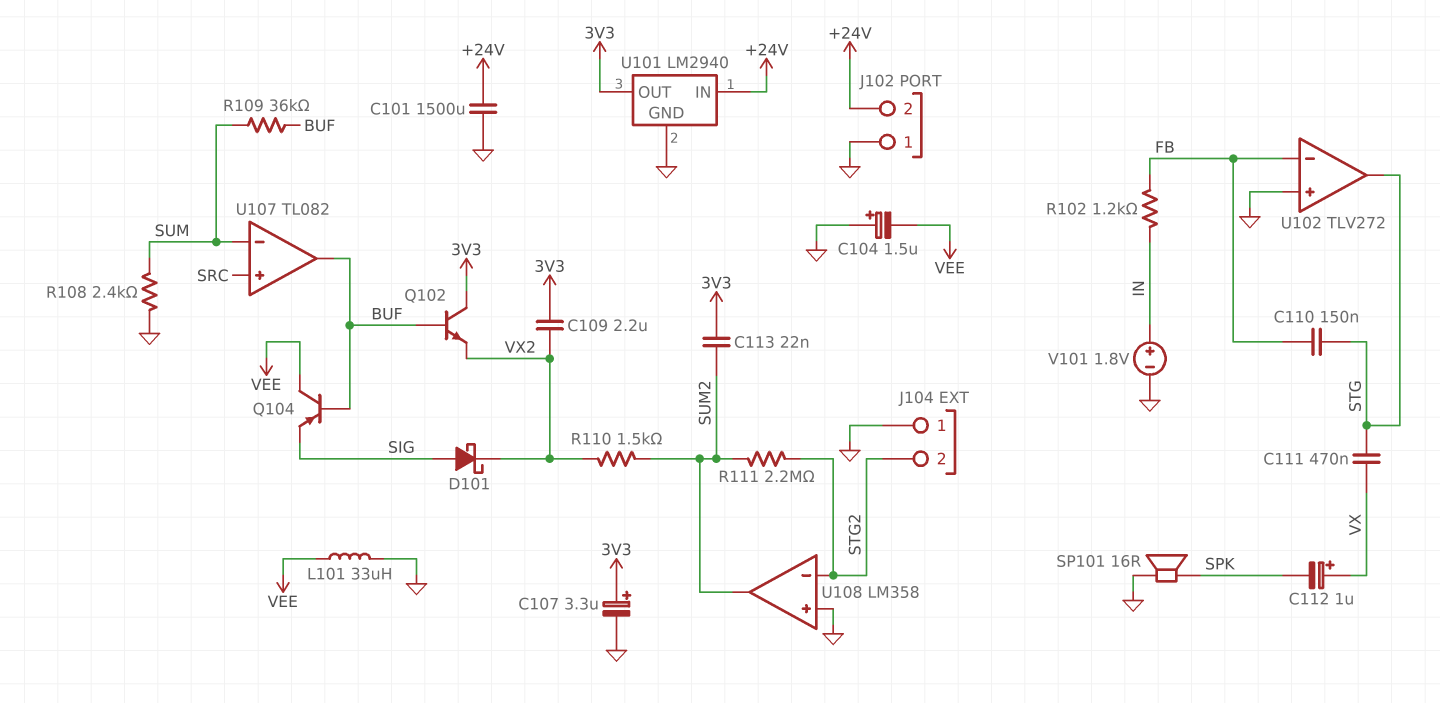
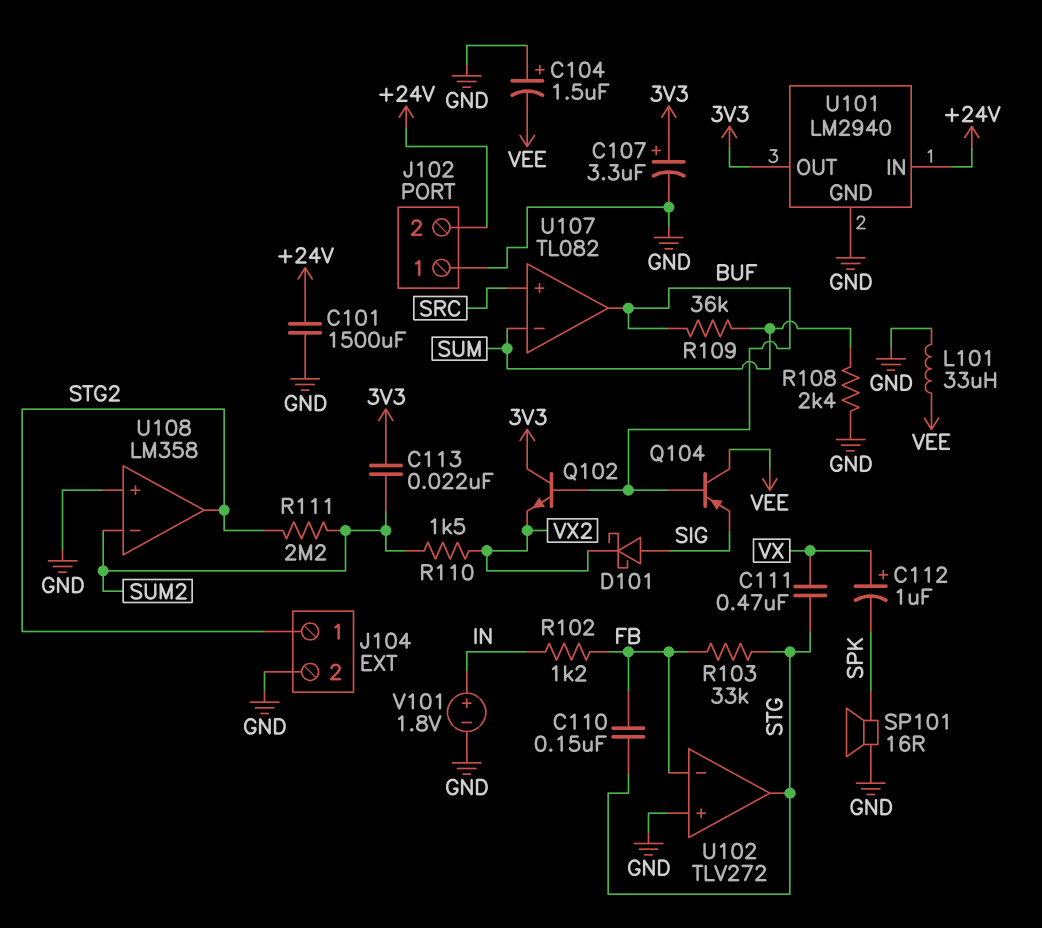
C109: 2.2uF (3V3, VX2) -> none
J104 pin 1: GND -> STG2
J104 pin 2: STG2 -> GND
R103: none -> 33k (FB, STG)
U108 pin in-: STG2 -> SUM2
U108 pin out: SUM2 -> STG2

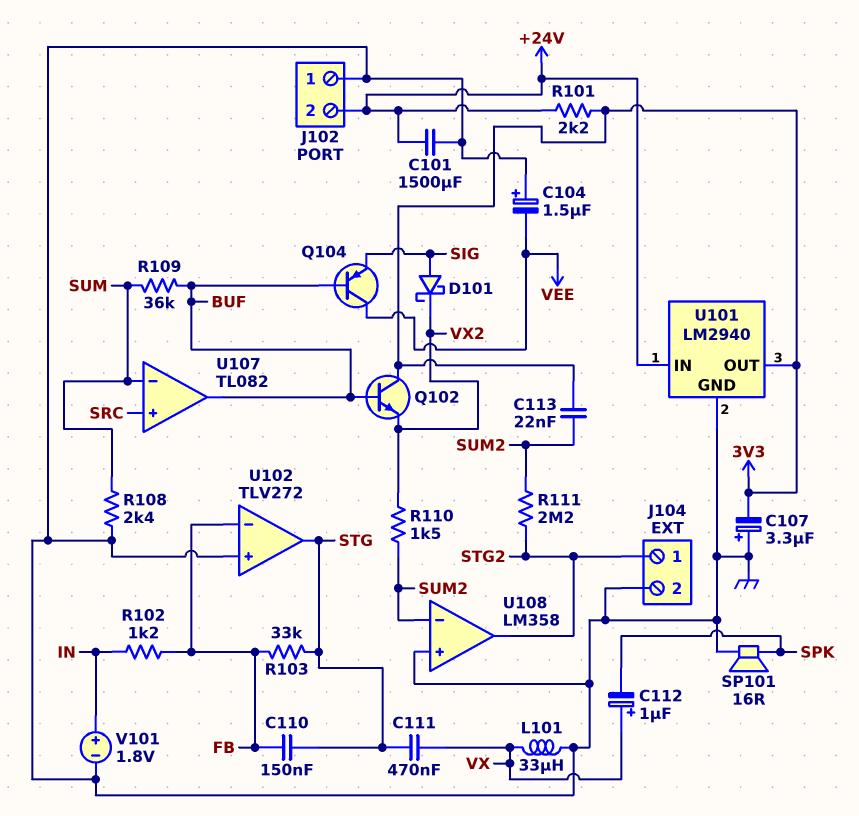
C107: 3.3uF (plus 3V3, minus GND) -> 3.3uF (plus GND, minus 3V3)
L101: 33uH (GND, VEE) -> 33uH (GND, VX)
R101: none -> 2.2k (+24V, 3V3)

